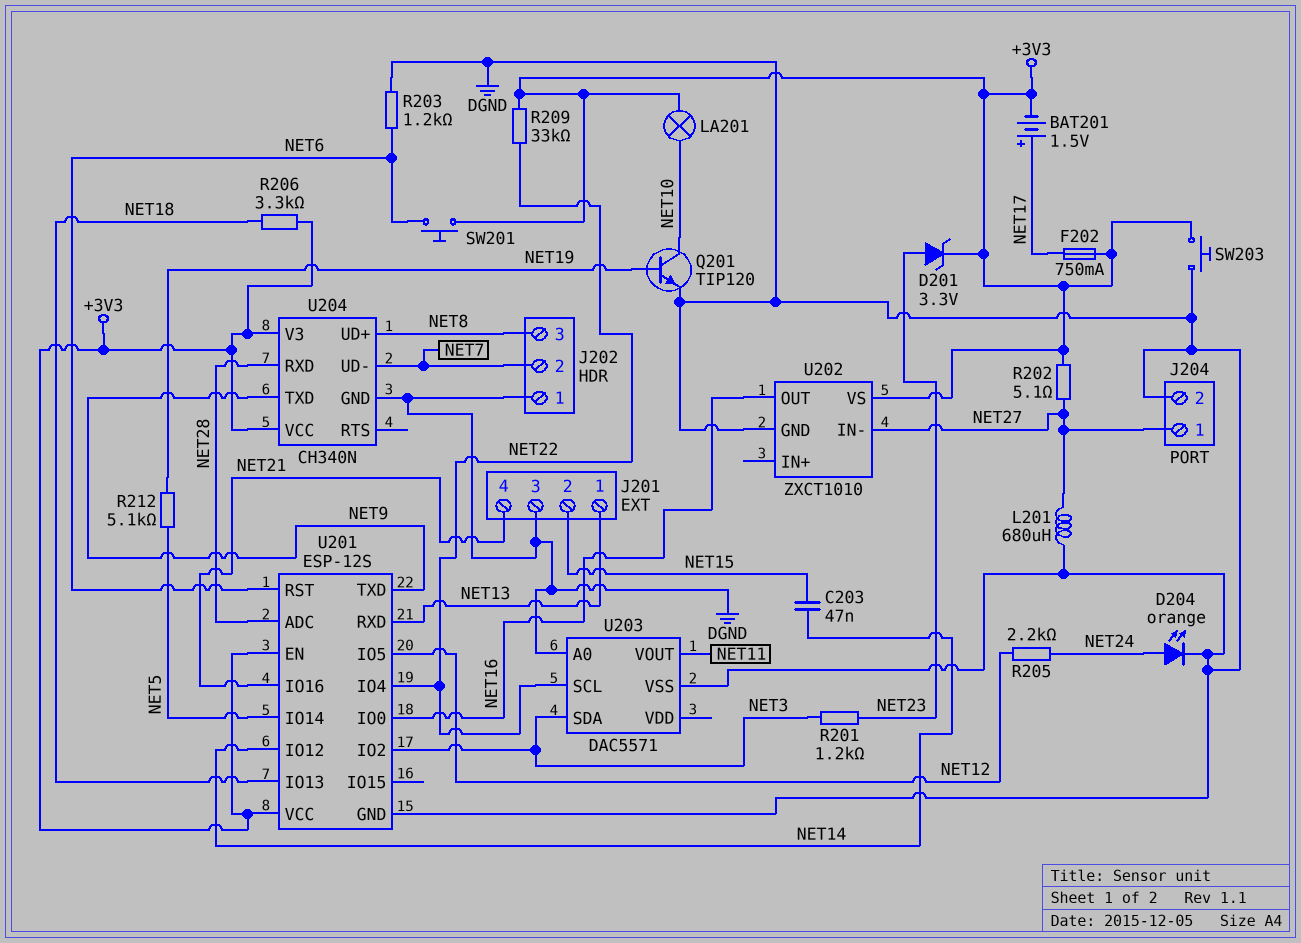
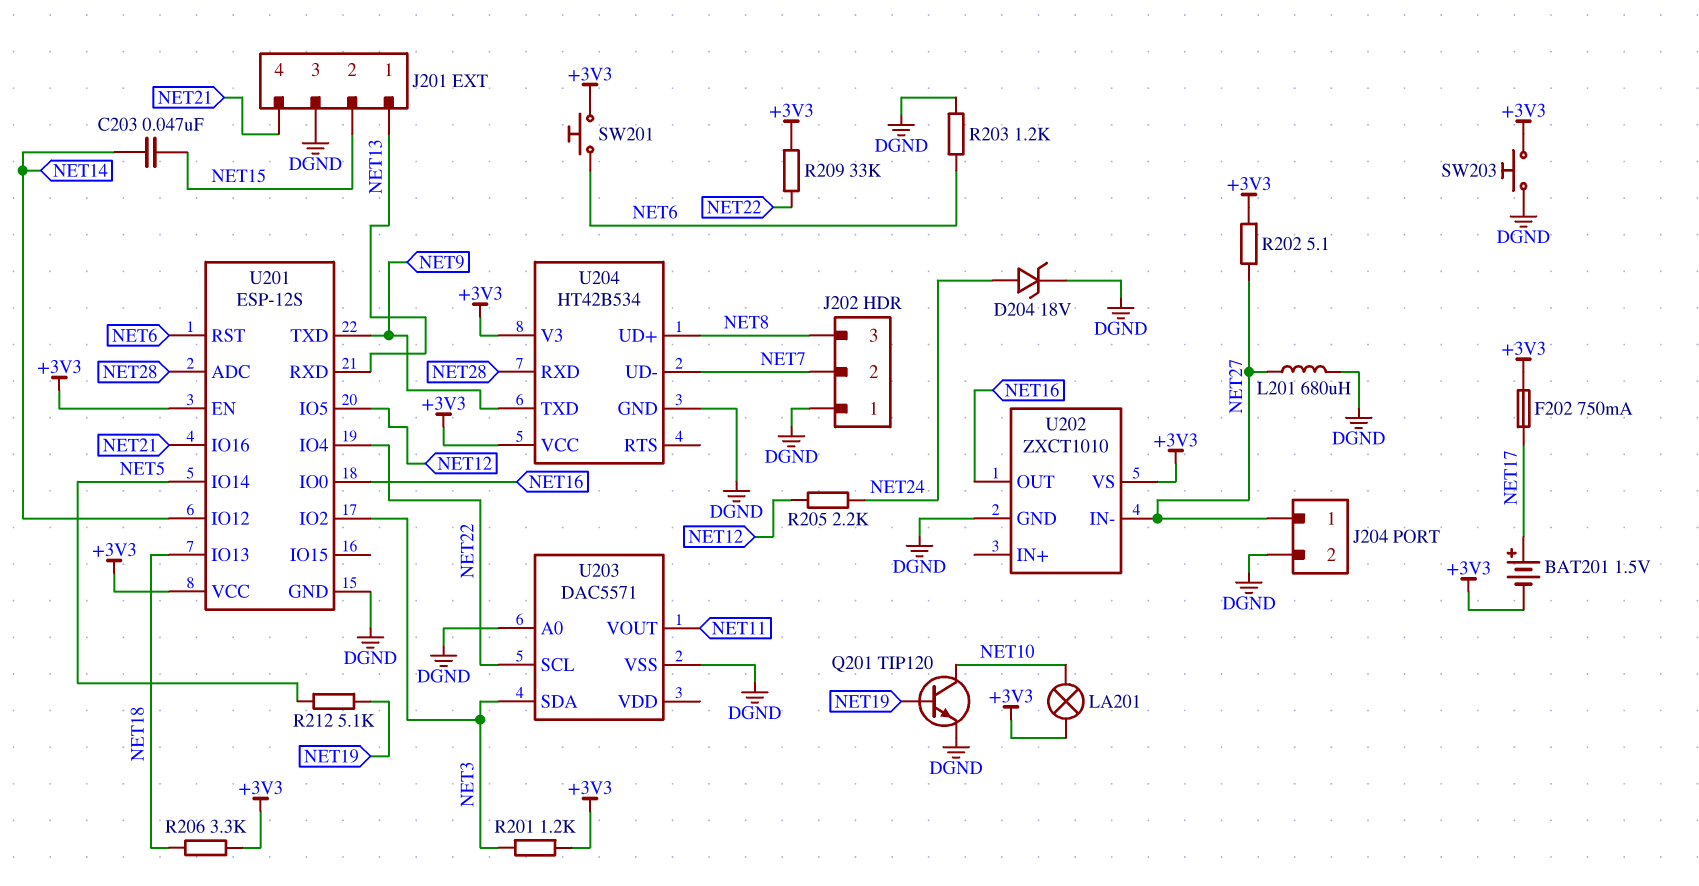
D201: zener 3.3V (A NET23, K +3V3) -> none
D204: LED orange (A NET24, K DGND) -> zener 18V (A NET24, K DGND)
R201: 1.2k (NET3, NET23) -> 1.2k (+3V3, NET3)
U204: CH340N -> HT42B534

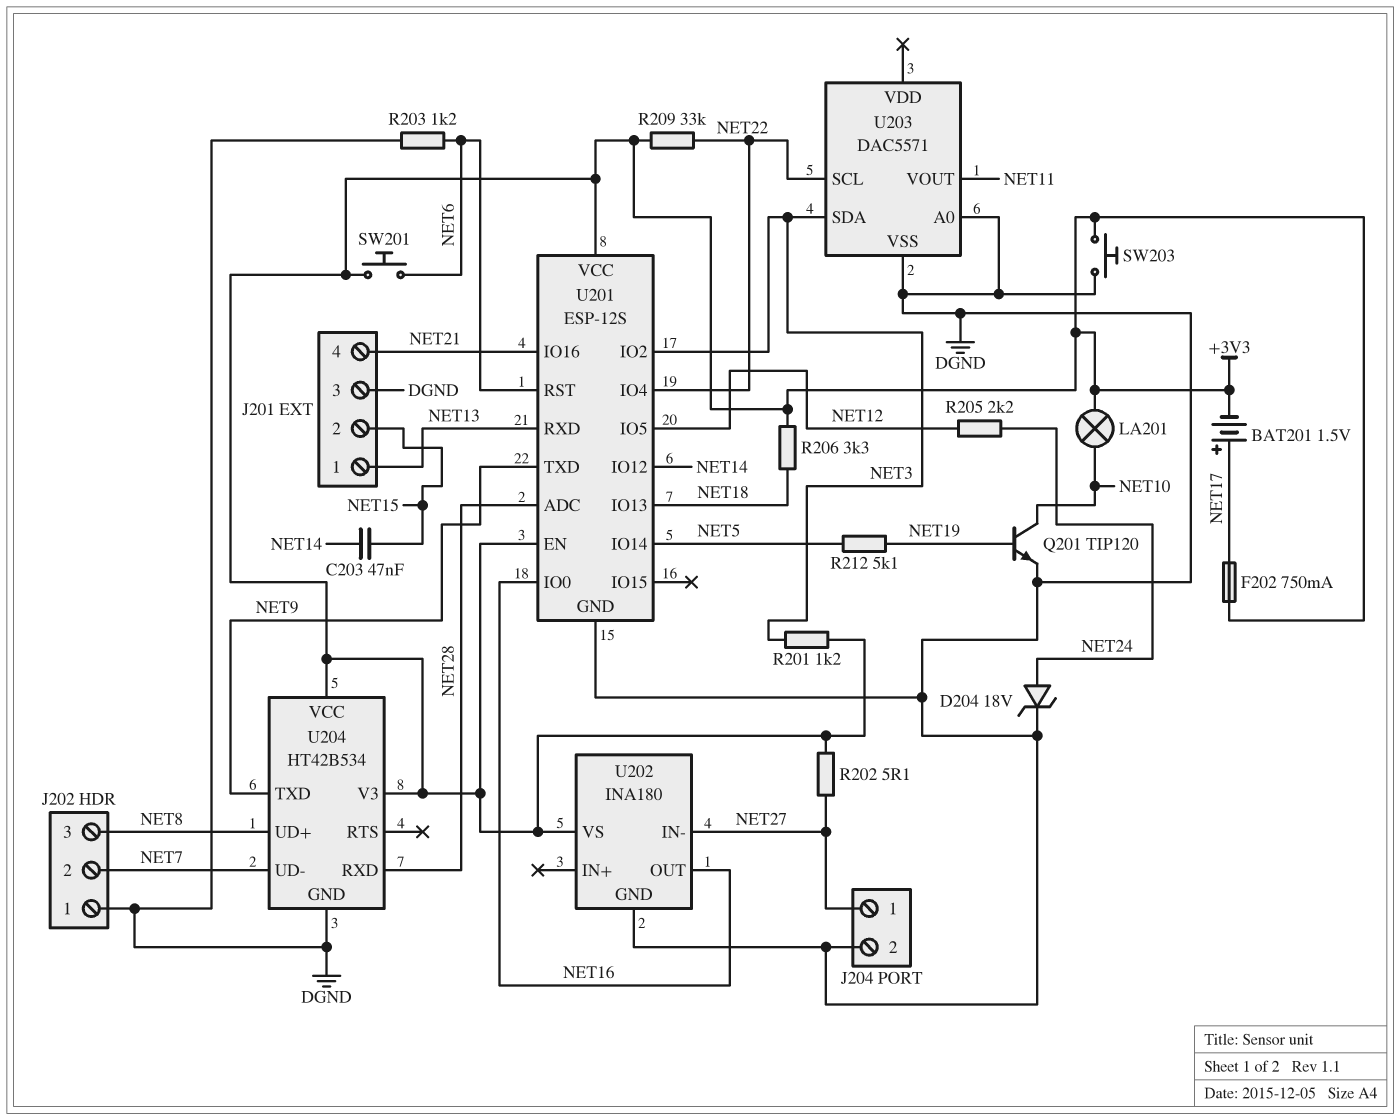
L201: 680uH (DGND, NET27) -> none
U202: ZXCT1010 -> INA180

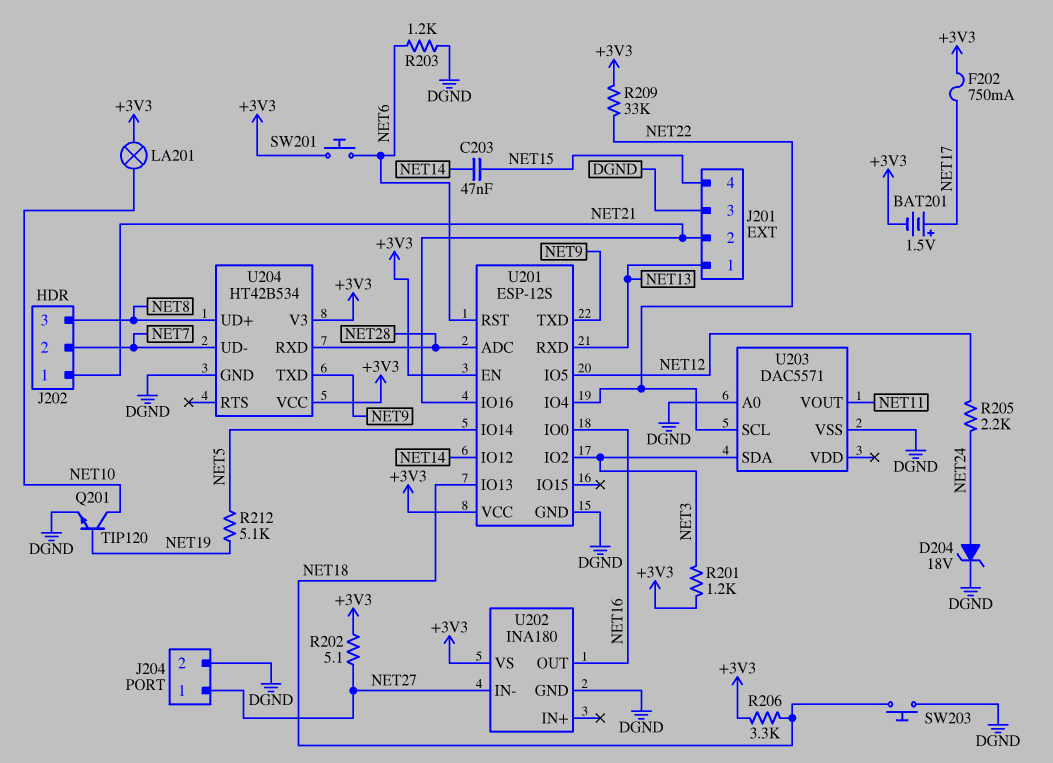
J201 pin 2: NET15 -> NET21
J201 pin 4: NET21 -> NET15
J202 pin 1: DGND -> NET21
SW203: button (+3V3, DGND) -> button (DGND, NET18)

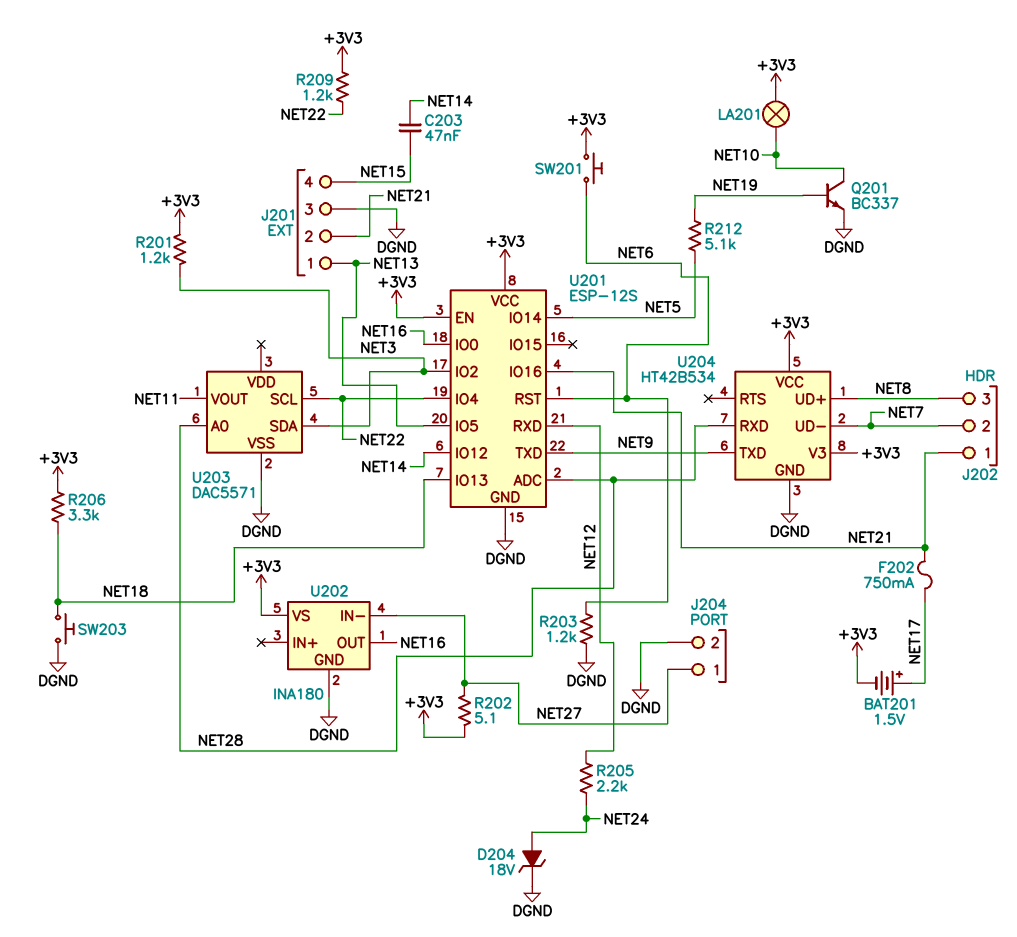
F202: 750mA (+3V3, NET17) -> 750mA (NET17, NET21)
Q201: NPN TIP120 (B NET19, C NET10, E DGND) -> NPN BC337 (B NET19, C NET10, E DGND)
R209: 33k (+3V3, NET22) -> 1.2k (+3V3, NET22)
U201 pin IO5: NET12 -> NET13
U201 pin RXD: NET13 -> NET12
U203 pin A0: DGND -> NET28

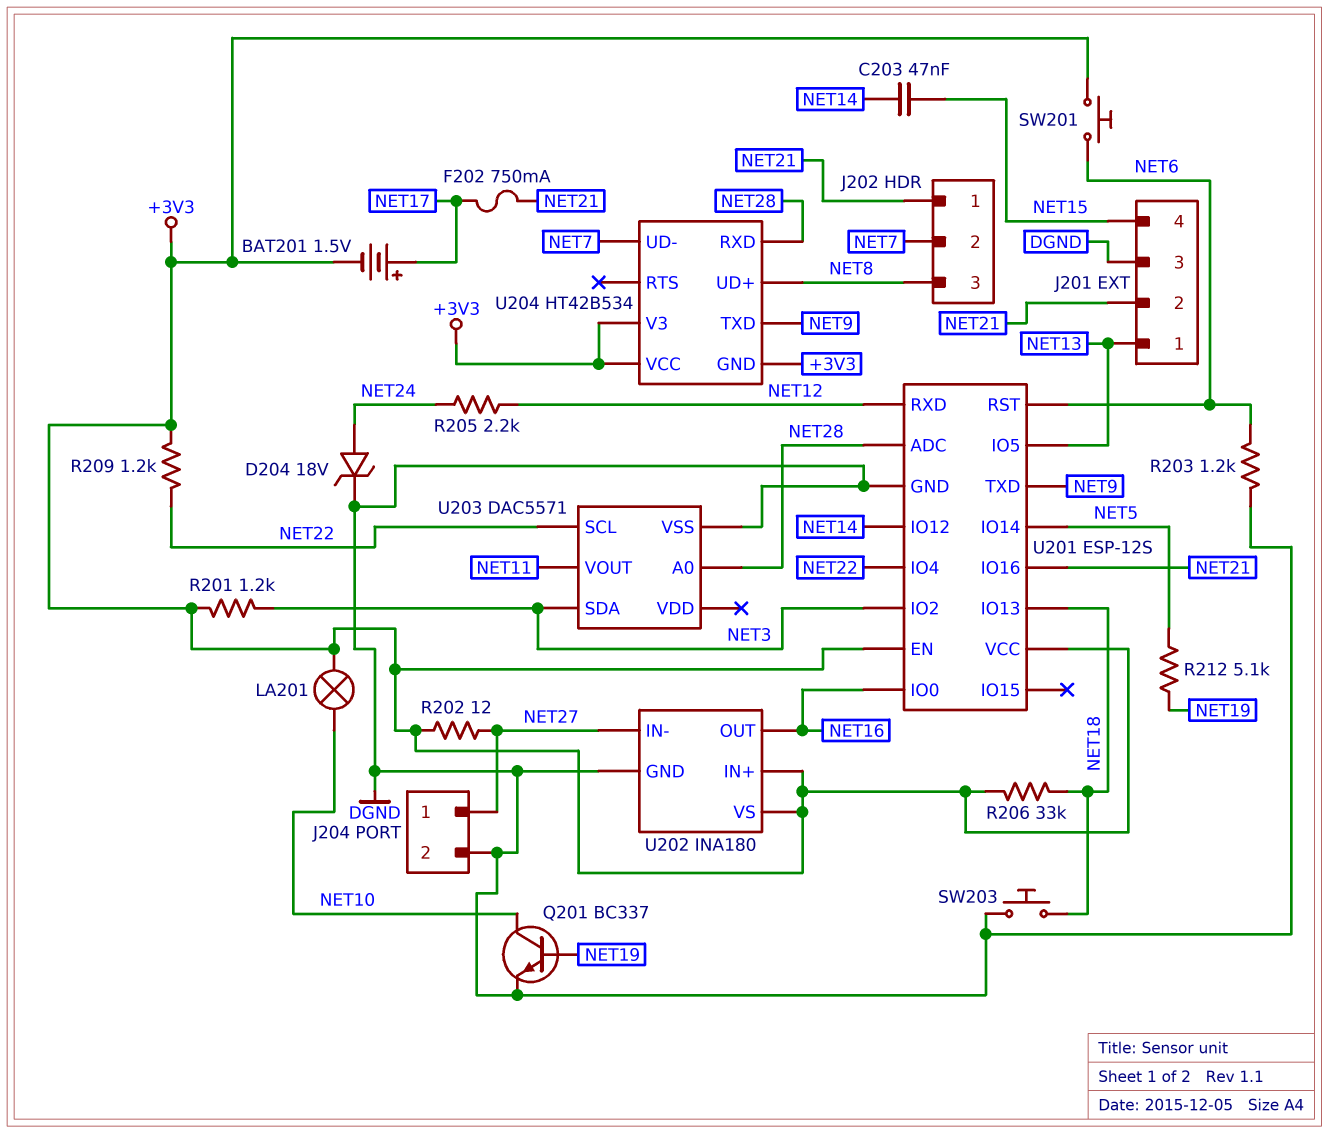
R202: 5.1 (+3V3, NET27) -> 12 (+3V3, NET27)
R206: 3.3k (+3V3, NET18) -> 33k (+3V3, NET18)
U202 pin IN+: none -> +3V3
U204 pin GND: DGND -> +3V3

